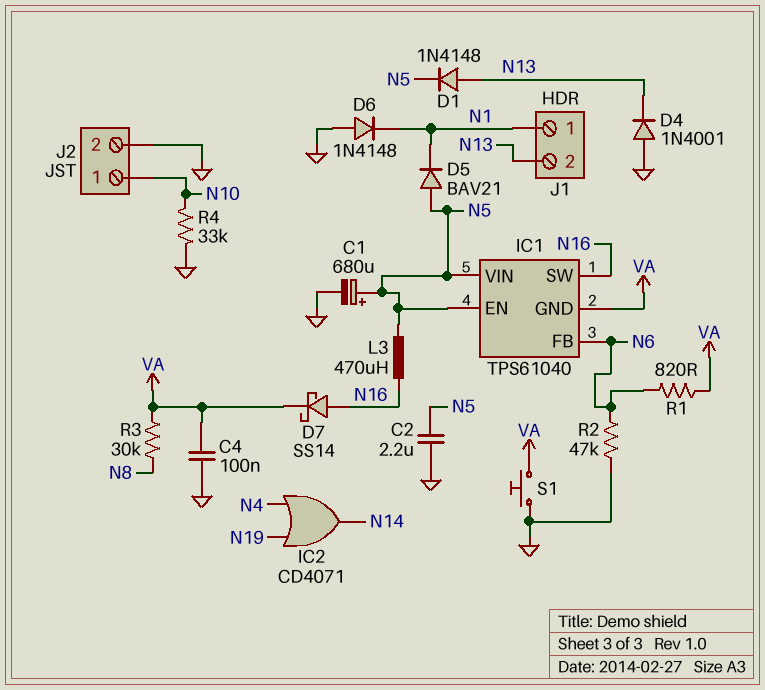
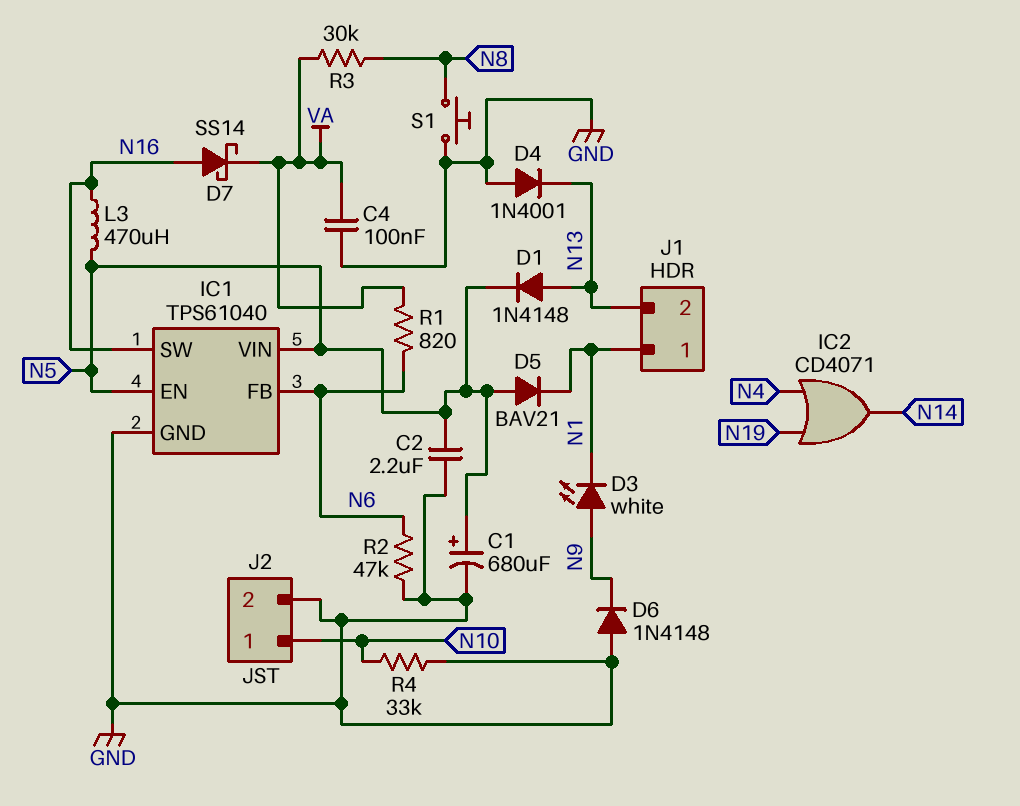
D3: none -> LED white (A N9, K N1)
D6: diode 1N4148 (A GND, K N1) -> diode 1N4148 (A GND, K N9)
IC1 pin GND: VA -> GND
S1: button (GND, VA) -> button (GND, N8)

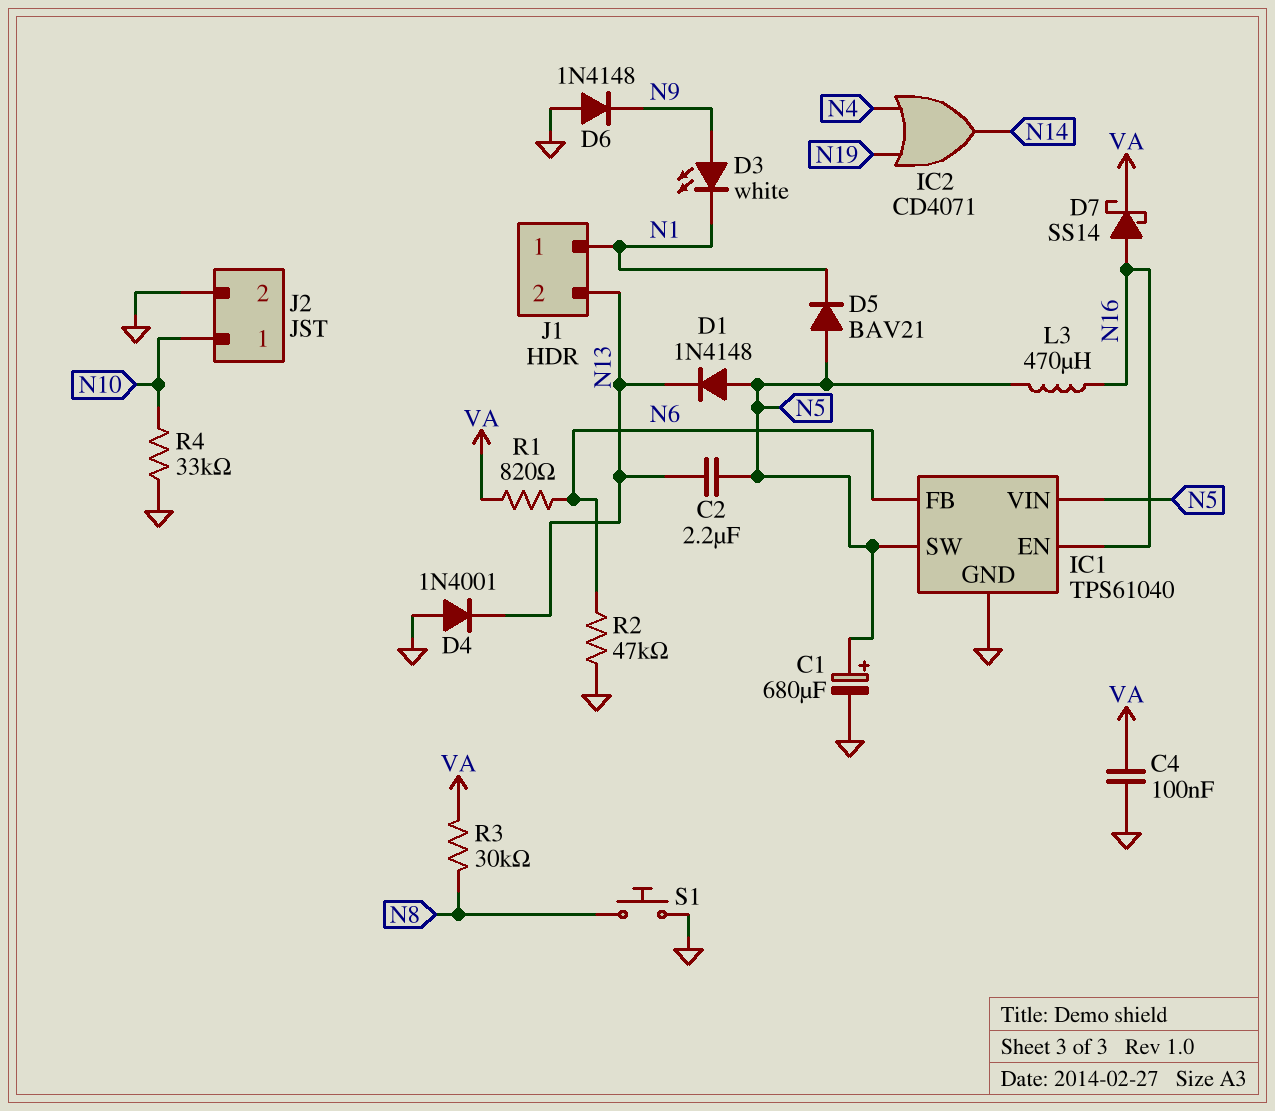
C2: 2.2uF (GND, N5) -> 2.2uF (N5, N13)
D1: diode 1N4148 (A N13, K N5) -> diode 1N4148 (A N5, K N13)
IC1 pin EN: N5 -> N16
IC1 pin SW: N16 -> N5

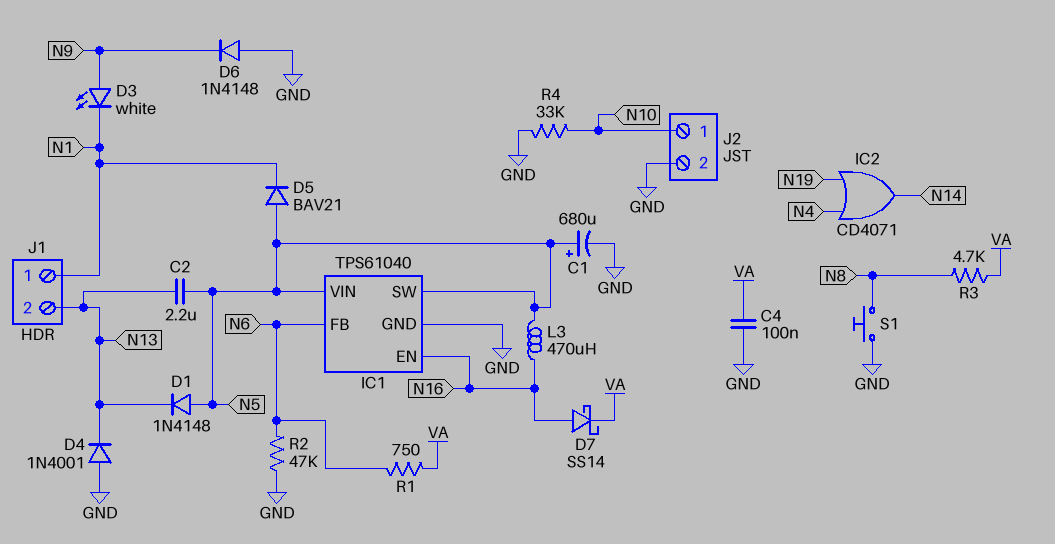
R1: 820 (N6, VA) -> 750 (N6, VA)
R3: 30k (N8, VA) -> 4.7k (N8, VA)

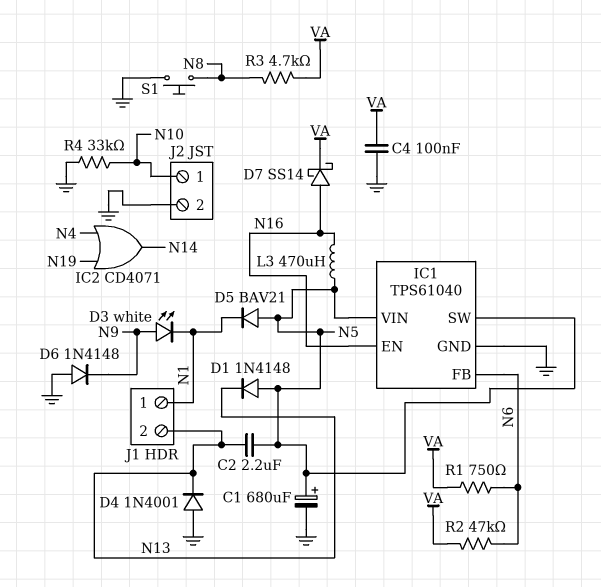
R2: 47k (GND, N6) -> 47k (N6, VA)

